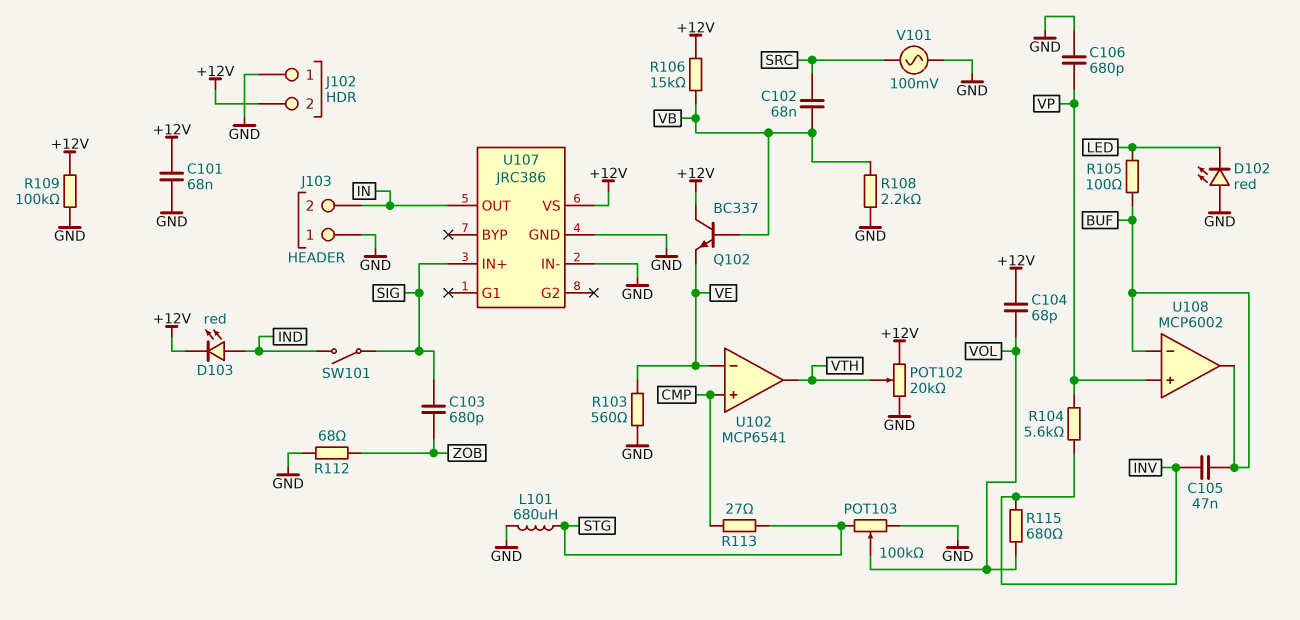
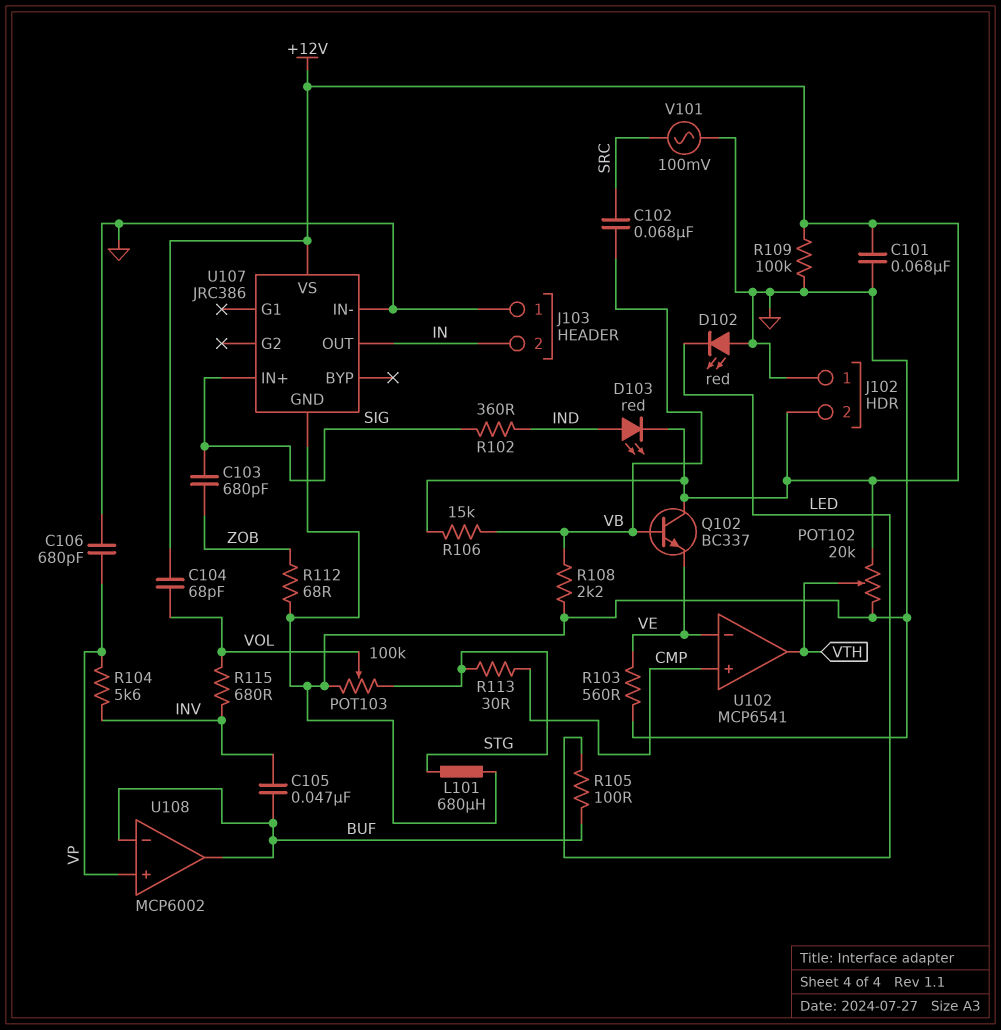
R102: none -> 360 (IND, SIG)
R113: 27 (CMP, STG) -> 30 (CMP, STG)
SW101: switch (IND, SIG) -> none

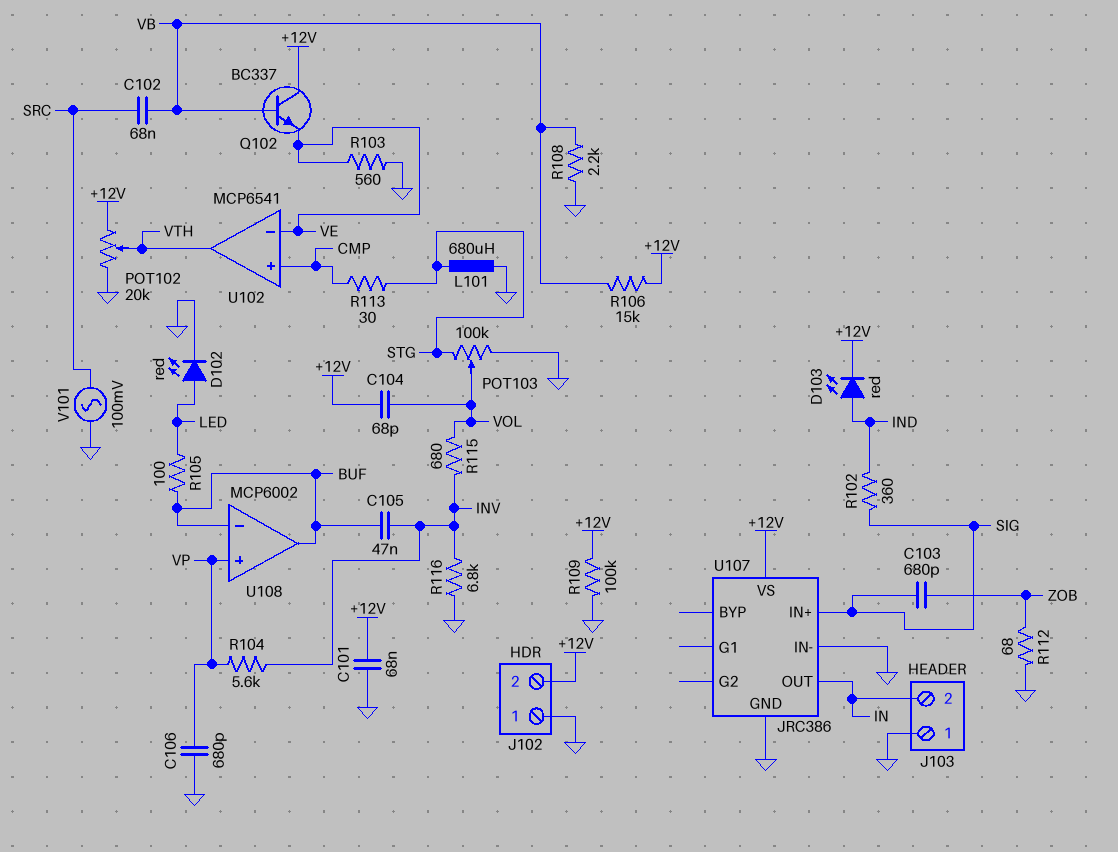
D102: LED red (A GND, K LED) -> LED red (A LED, K GND)
R116: none -> 6.8k (GND, INV)

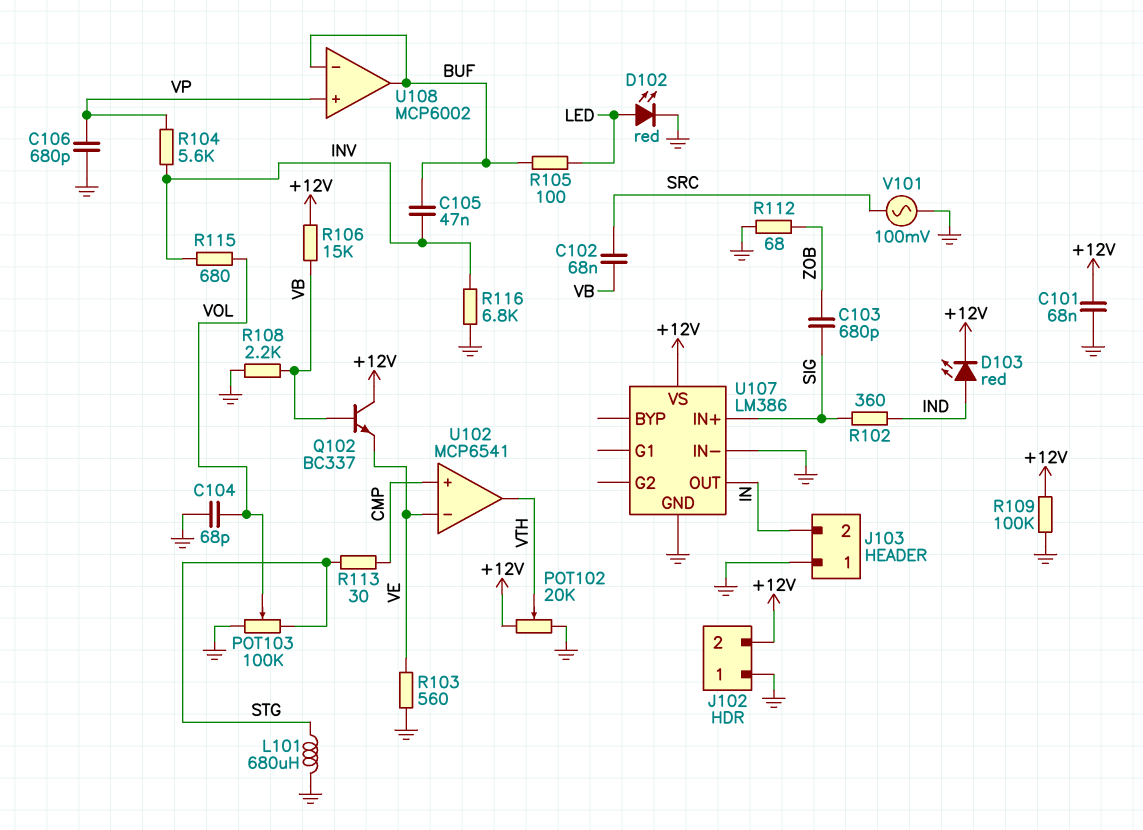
C104: 68pF (+12V, VOL) -> 68pF (GND, VOL)
U107: JRC386 -> LM386

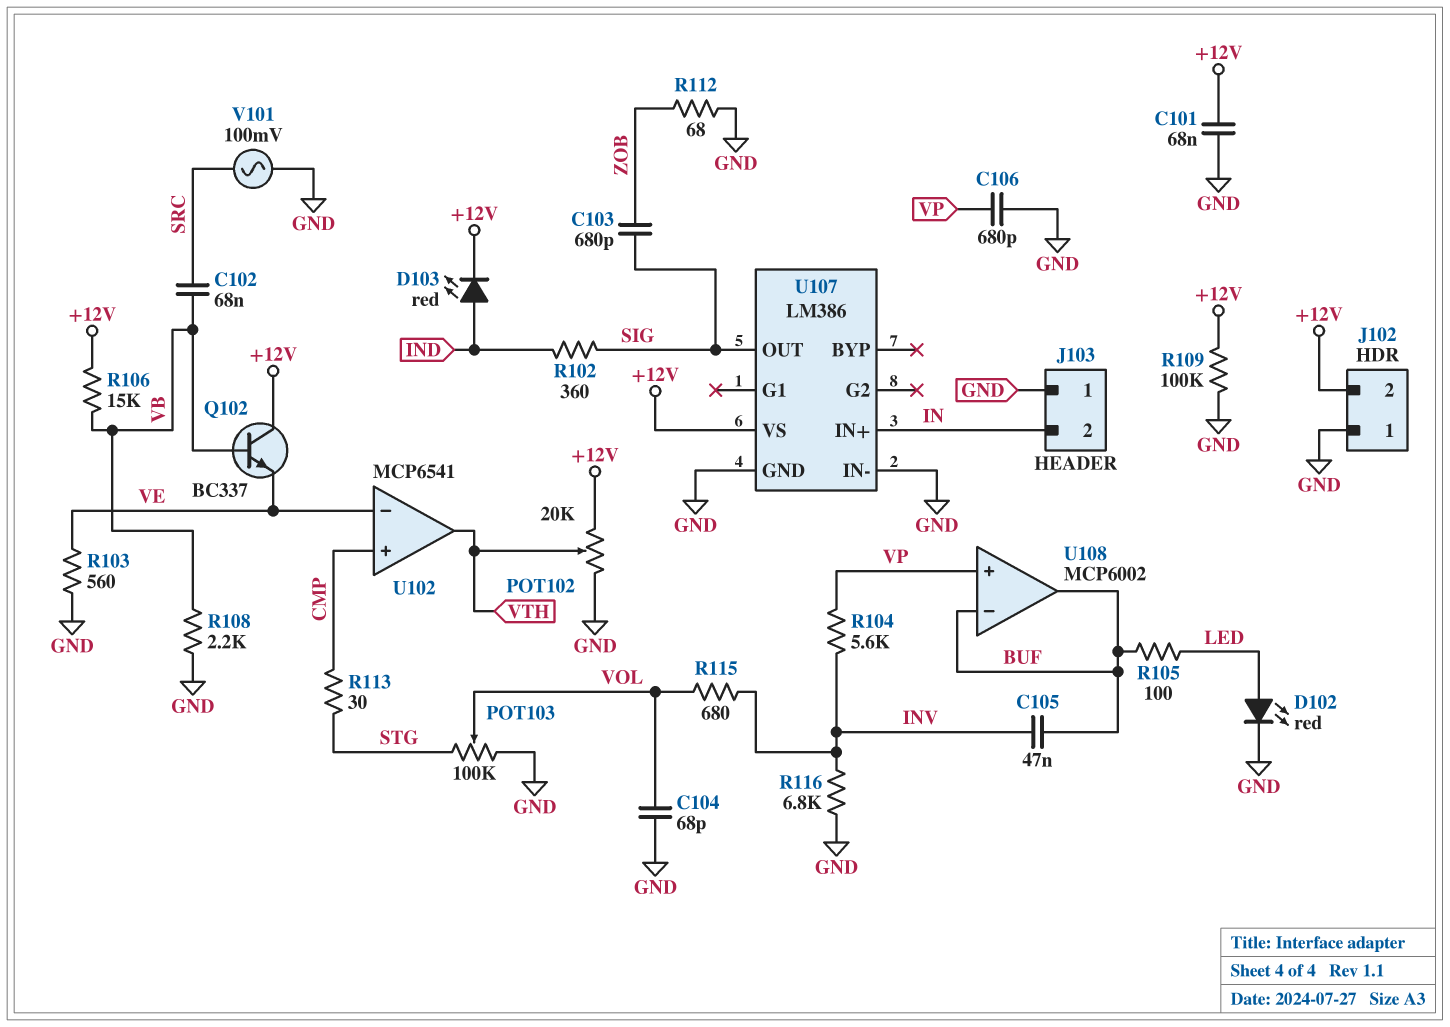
L101: 680uH (GND, STG) -> none
U107 pin IN+: SIG -> IN
U107 pin OUT: IN -> SIG

